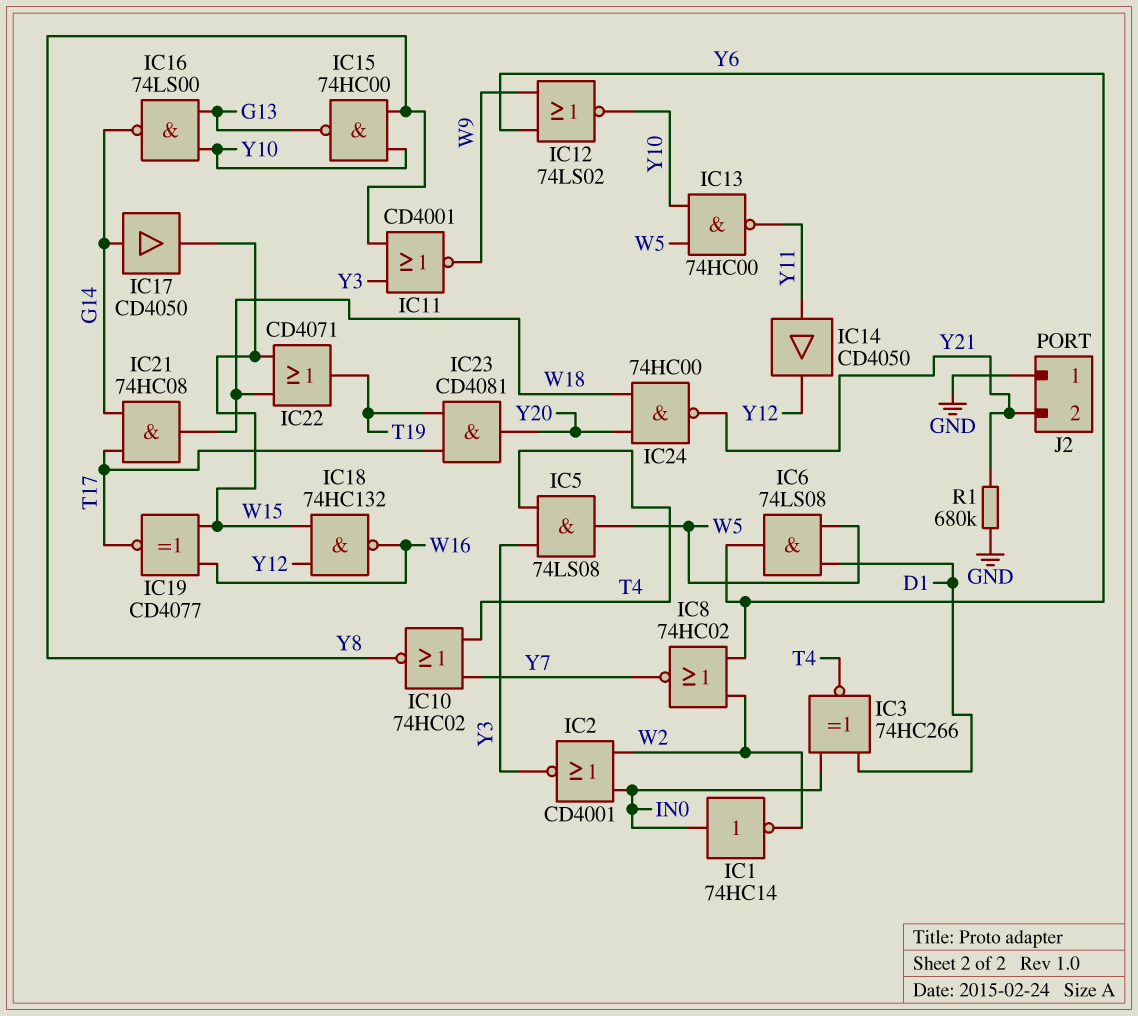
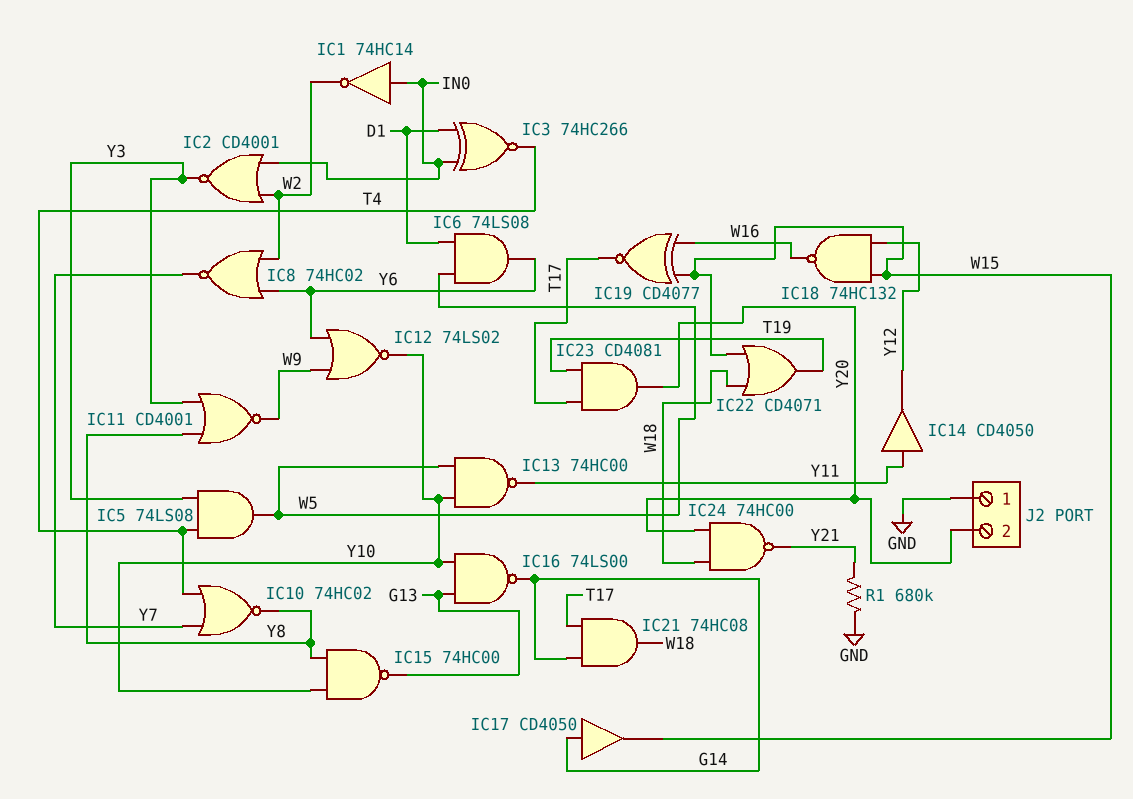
J2 pin 2: Y21 -> Y20

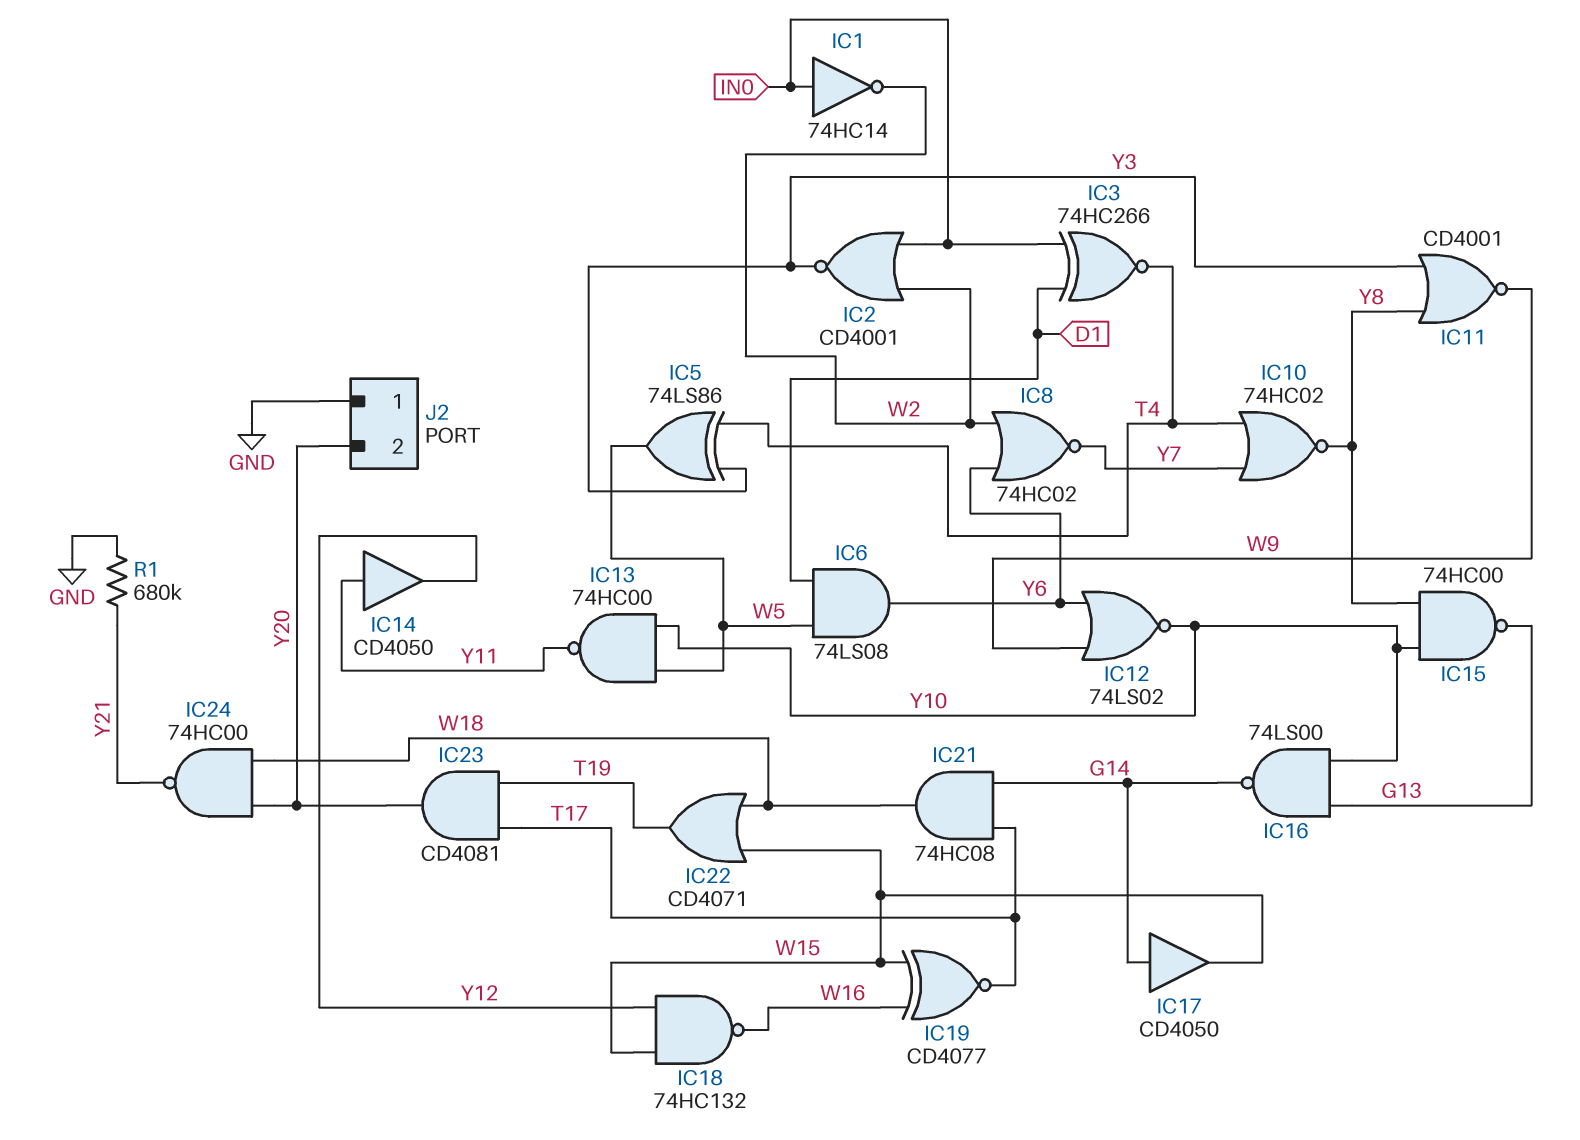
IC5: AND 74LS08 (in T4, in Y3, out W5) -> XOR 74LS86 (in T4, in Y3, out W5)

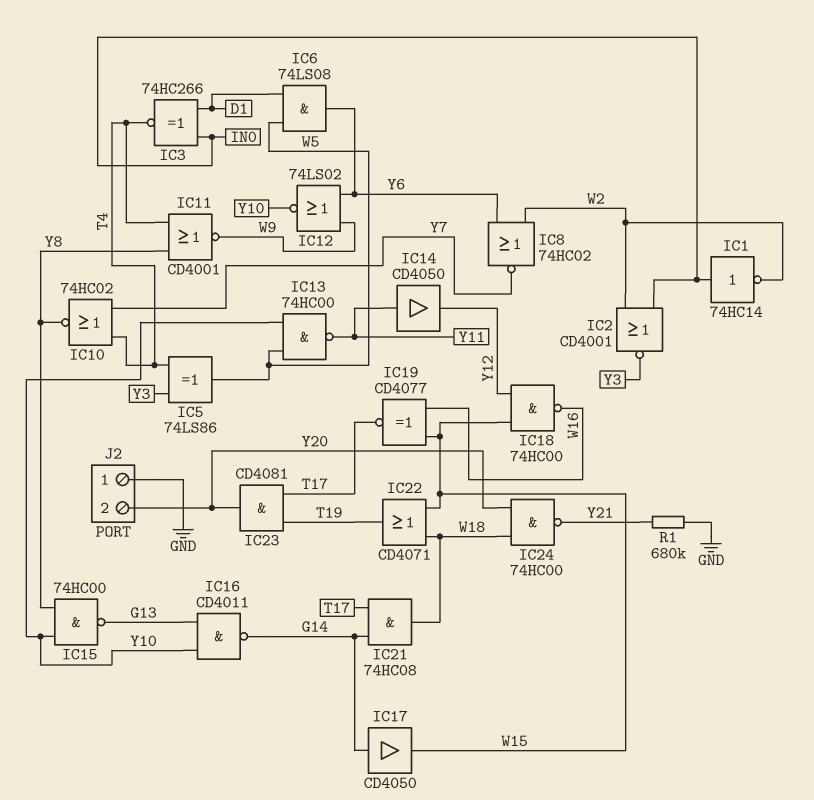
IC11: NOR CD4001 (in Y3, in Y8, out W9) -> NOR CD4001 (in T4, in Y8, out W9)
IC16: NAND 74LS00 (in G13, in Y10, out G14) -> NAND CD4011 (in G13, in Y10, out G14)
IC18: NAND 74HC132 (in W15, in Y12, out W16) -> NAND 74HC00 (in W15, in Y12, out W16)

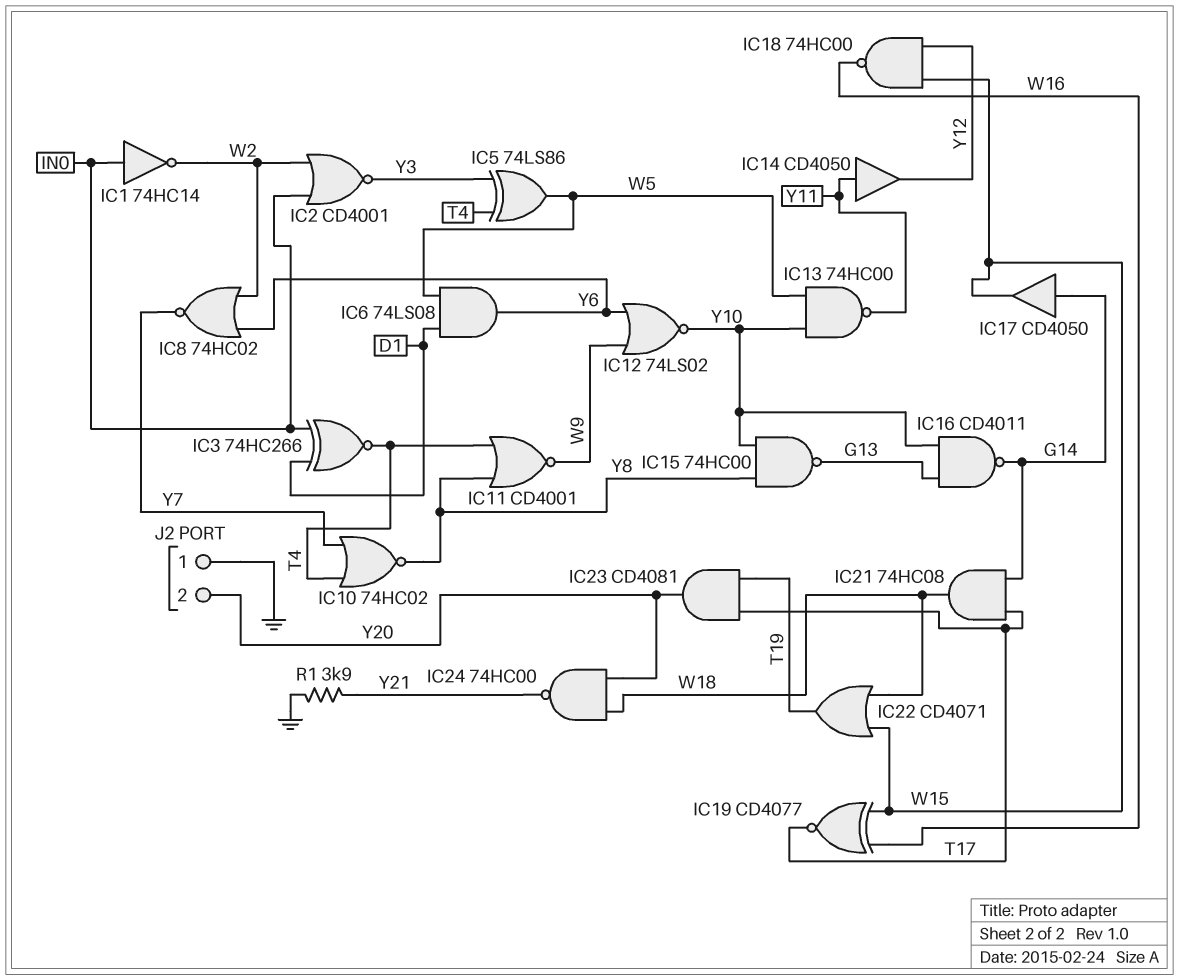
R1: 680k (GND, Y21) -> 3.9k (GND, Y21)

